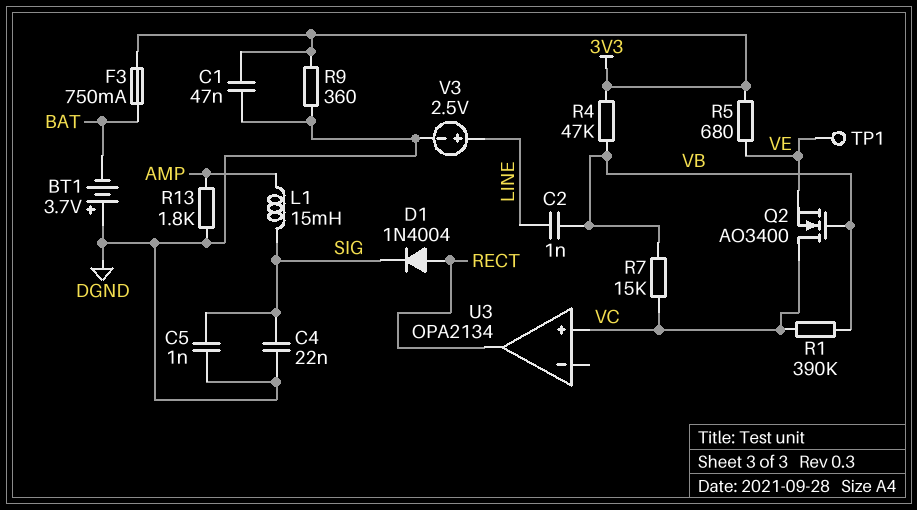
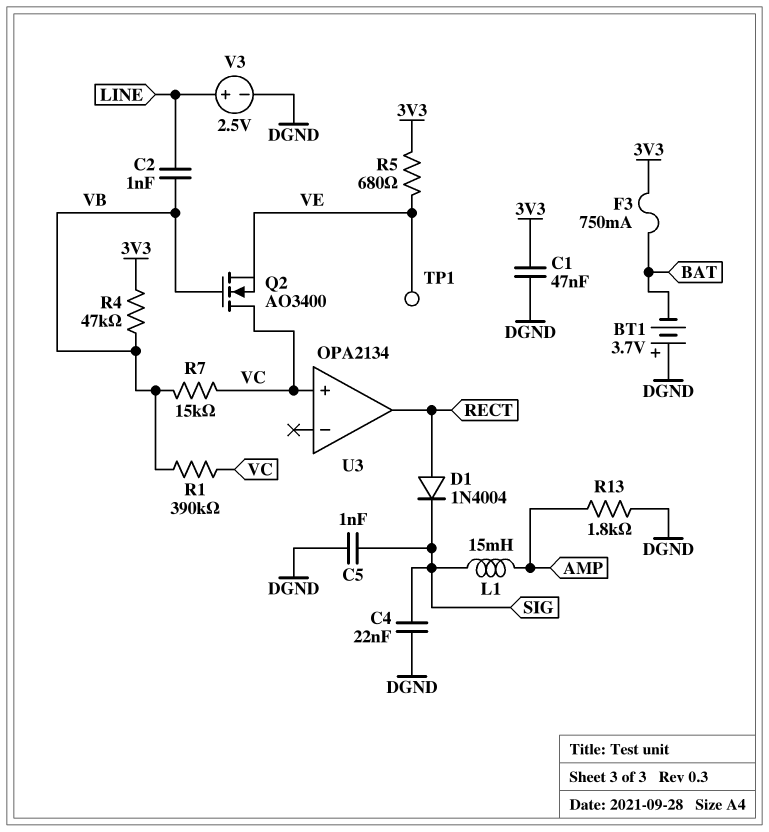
R9: 360 (3V3, DGND) -> none

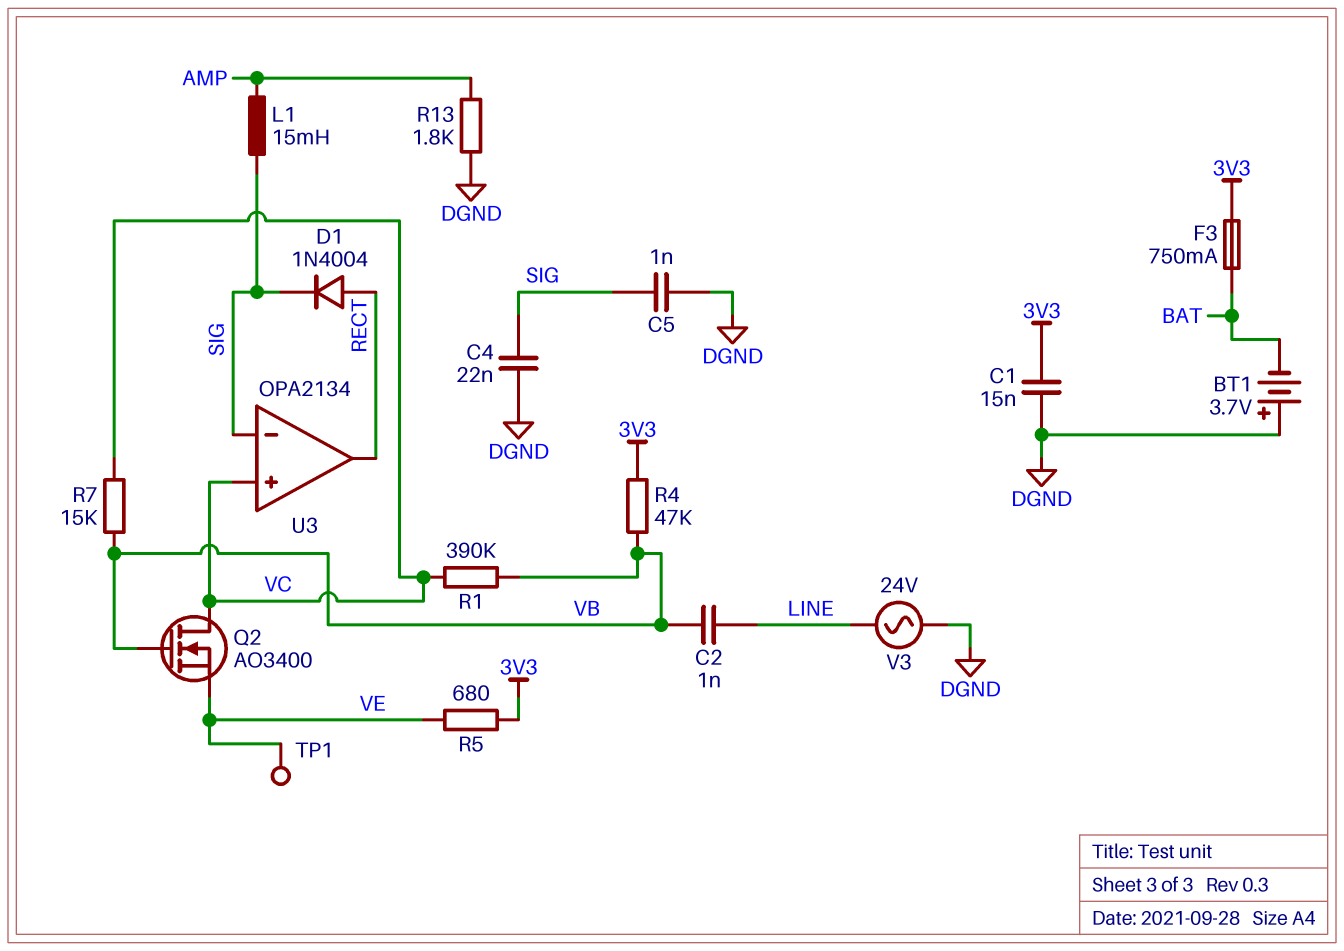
C1: 47nF (3V3, DGND) -> 15nF (3V3, DGND)
U3 pin in-: none -> SIG
V3: 2.5V (plus LINE, minus DGND) -> AC 24V (DGND, LINE)

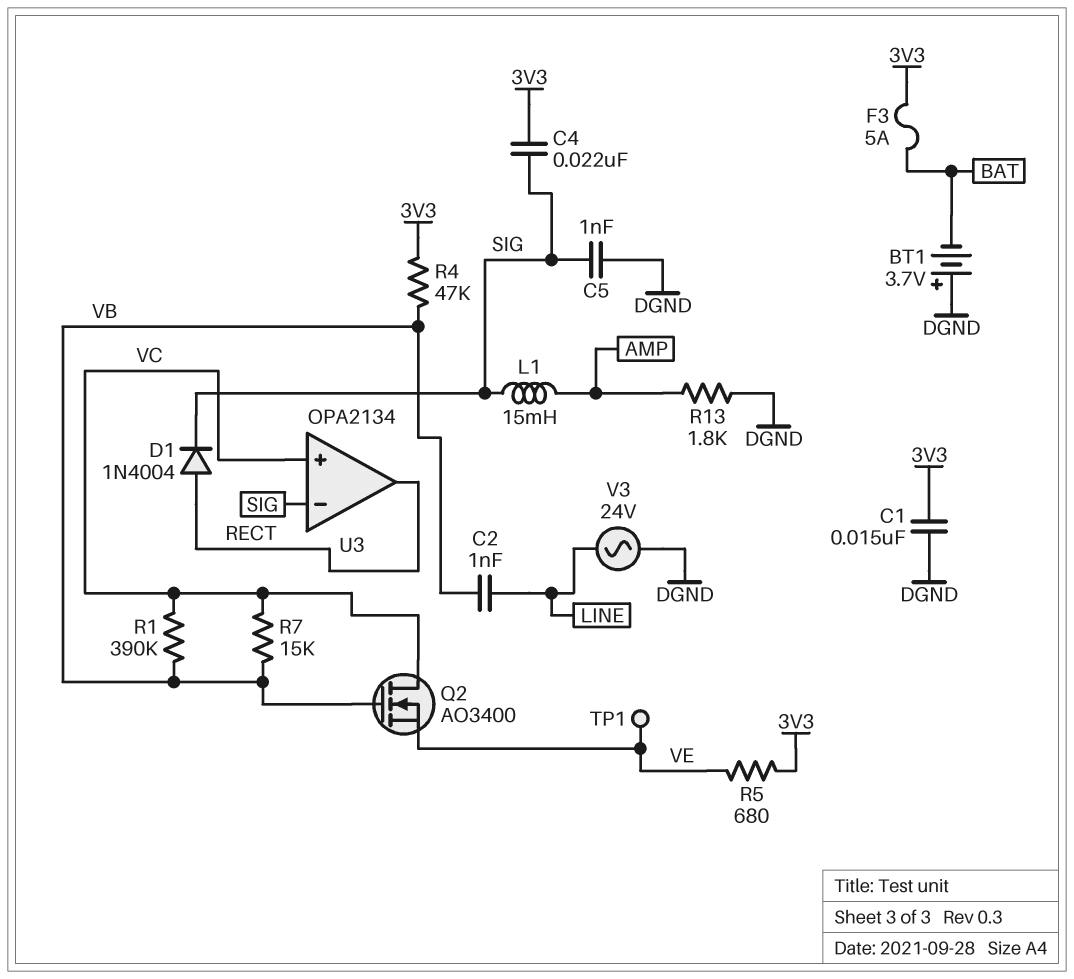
C4: 22nF (DGND, SIG) -> 22nF (3V3, SIG)
F3: 750mA (3V3, BAT) -> 5A (3V3, BAT)

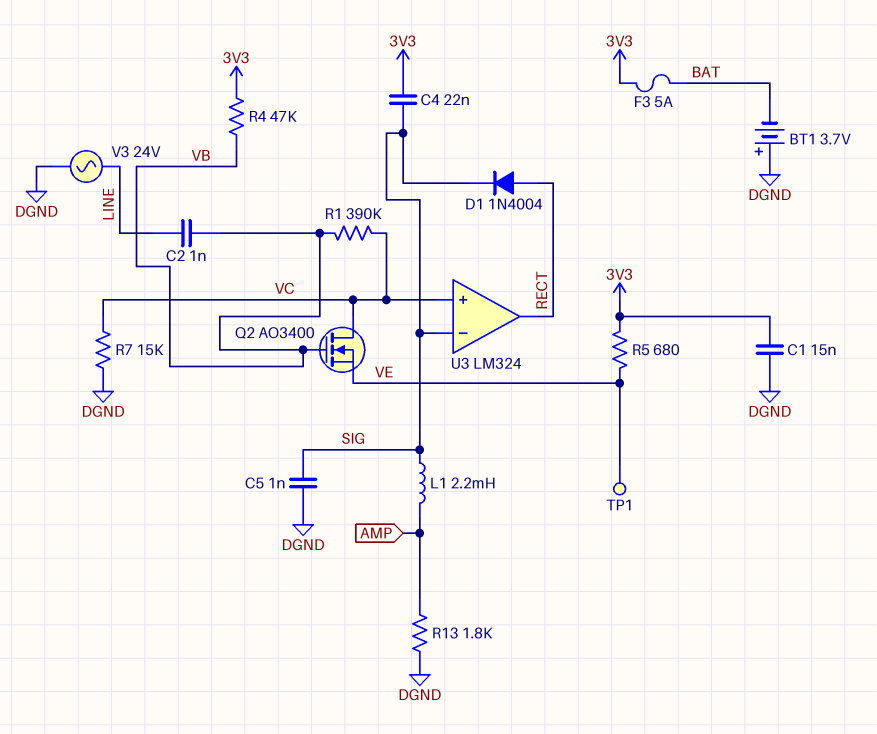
L1: 15mH (AMP, SIG) -> 2.2mH (AMP, SIG)
R7: 15k (VB, VC) -> 15k (DGND, VC)
U3: OPA2134 -> LM324

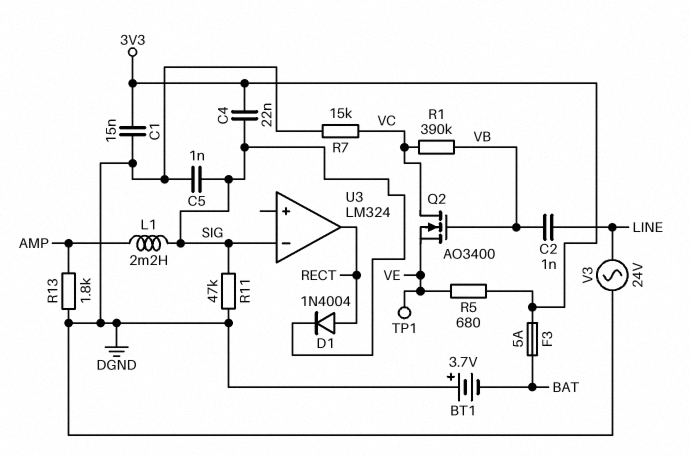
R4: 47k (3V3, VB) -> none
R11: none -> 47k (DGND, SIG)
U3 pin in+: VC -> none

